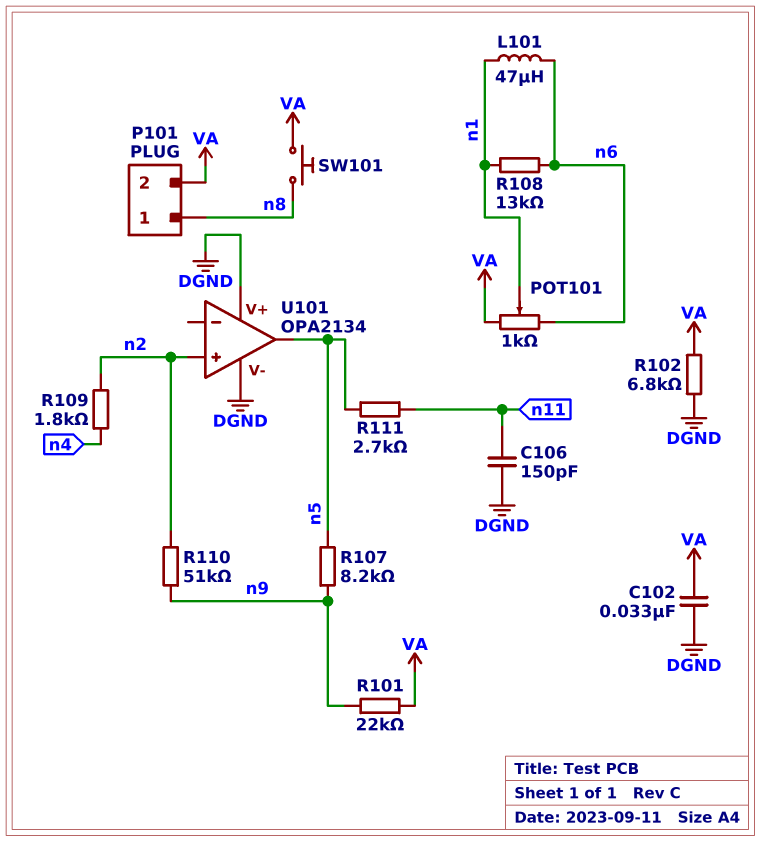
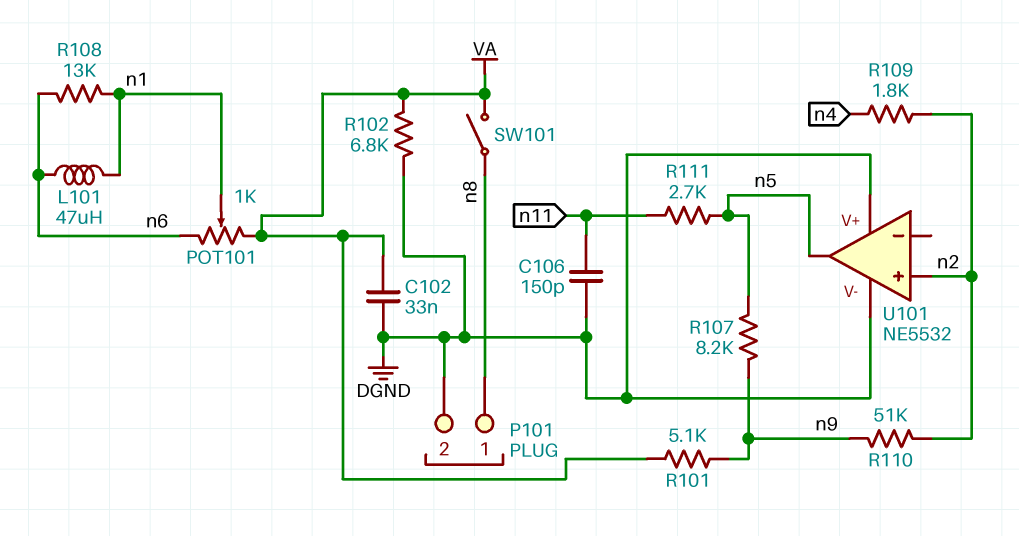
P101 pin 2: VA -> DGND
R101: 22k (VA, n9) -> 5.1k (VA, n9)
SW101: button (VA, n8) -> switch (VA, n8)
U101: OPA2134 -> NE5532

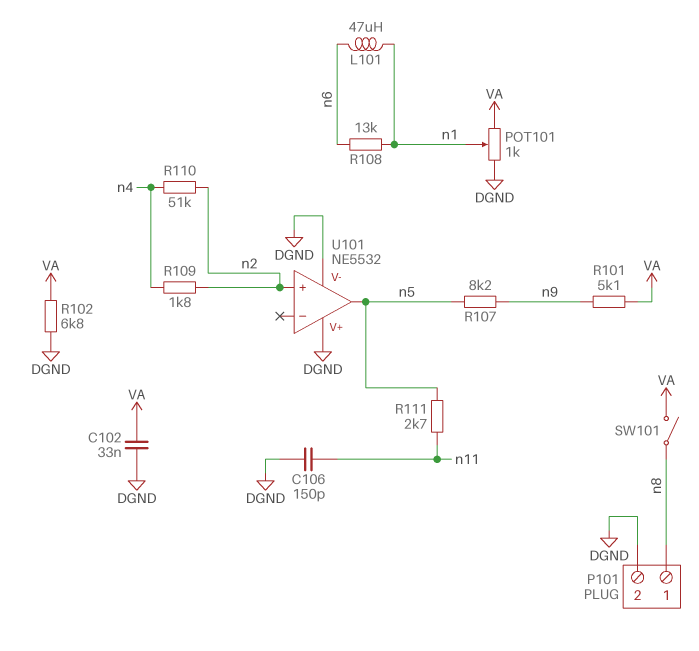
POT101: 1k (VA, n6, wiper n1) -> 1k (DGND, VA, wiper n1)
R110: 51k (n2, n9) -> 51k (n2, n4)

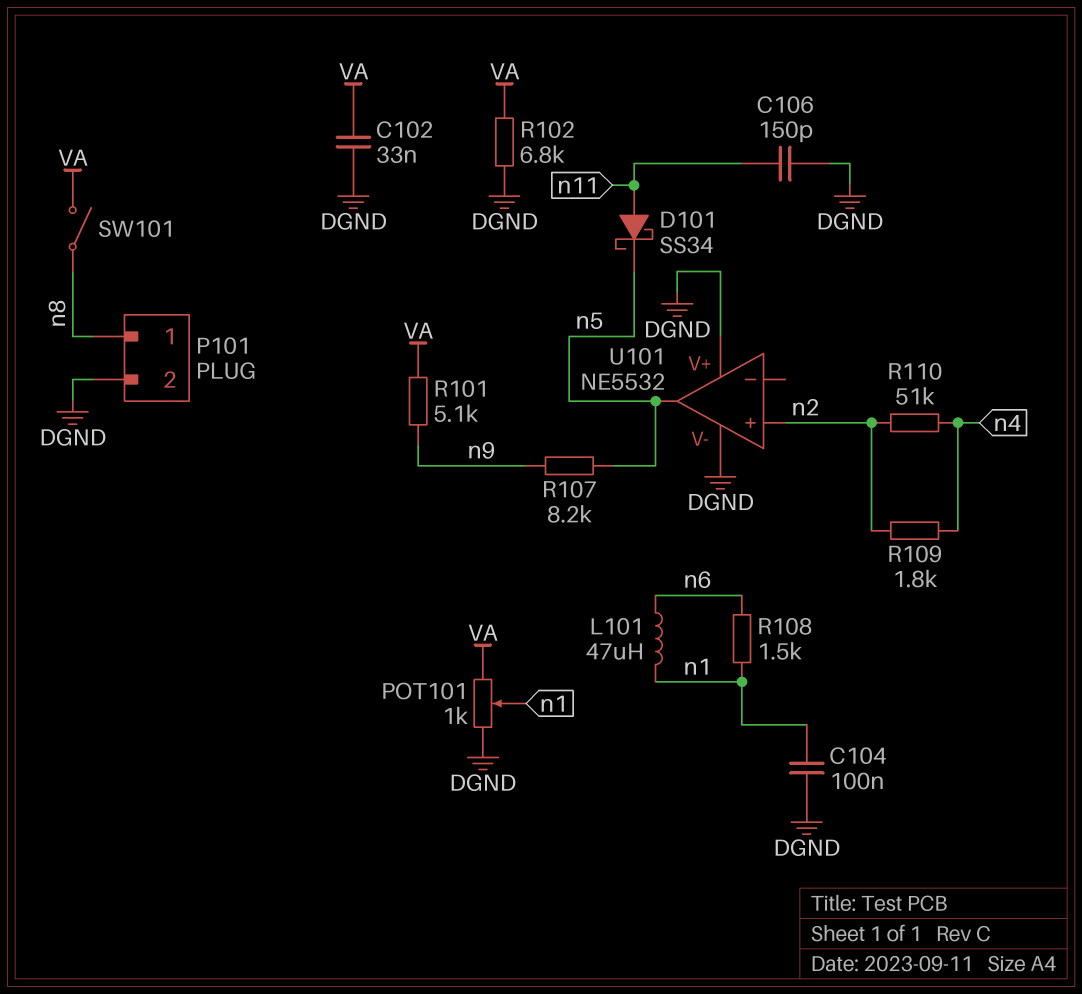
C104: none -> 100nF (DGND, n1)
D101: none -> schottky SS34 (A n11, K n5)
R108: 13k (n1, n6) -> 1.5k (n1, n6)
R111: 2.7k (n5, n11) -> none

